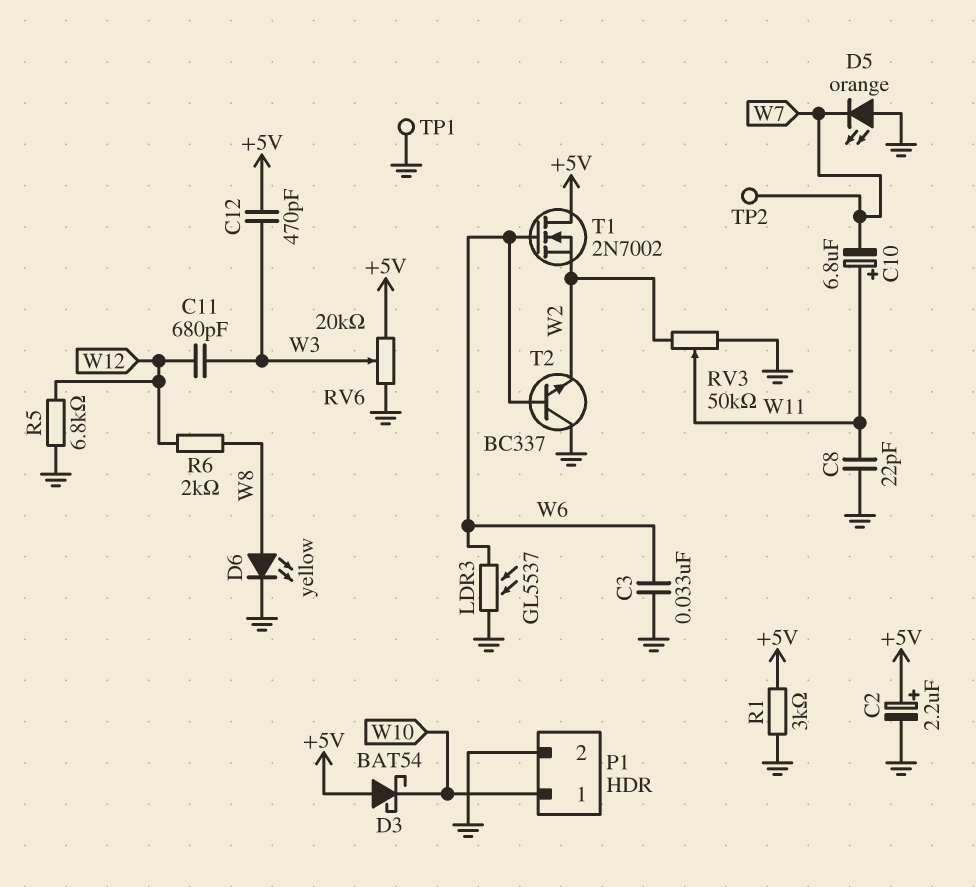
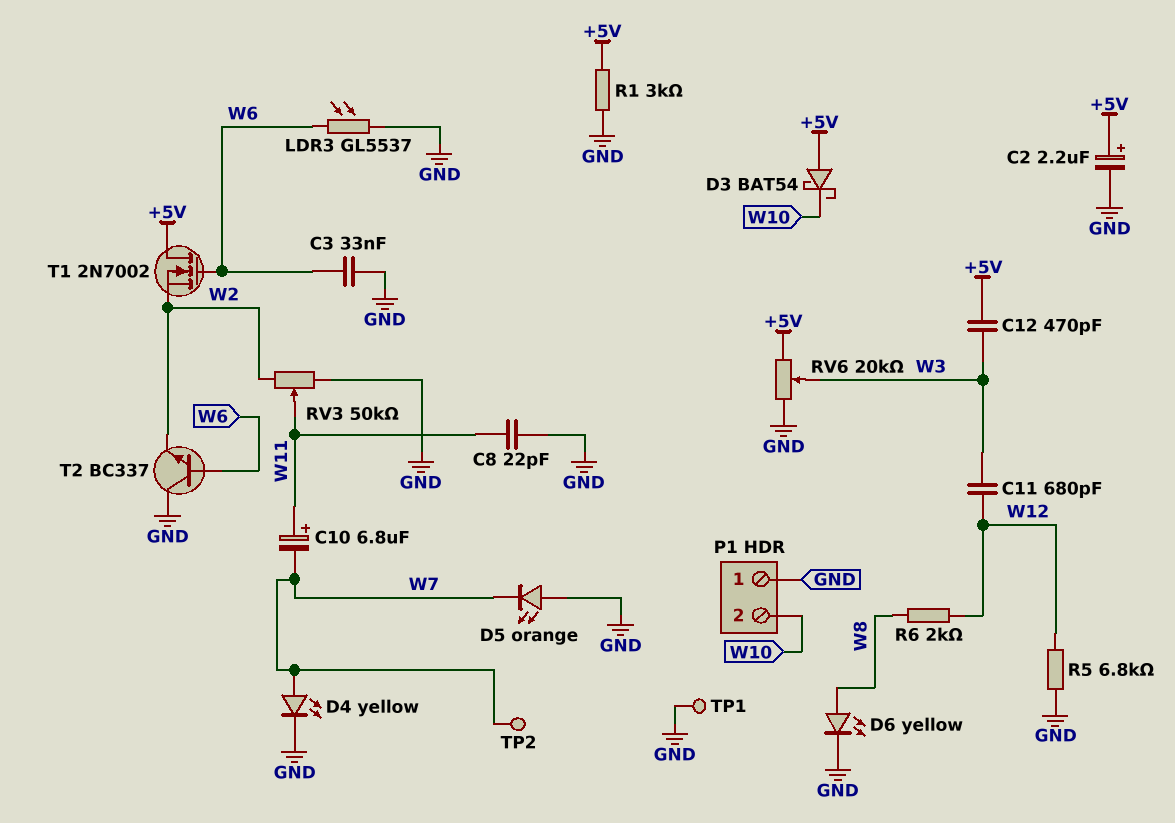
D4: none -> LED yellow (A W7, K GND)
P1 pin 1: W10 -> GND
P1 pin 2: GND -> W10

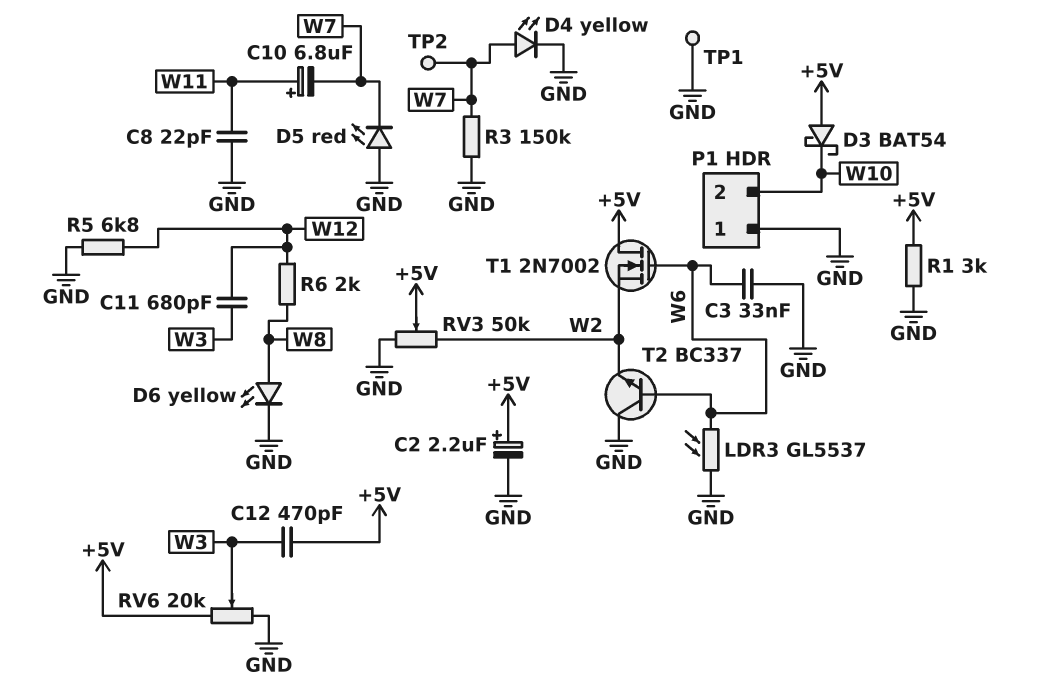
D5: LED orange (A GND, K W7) -> LED red (A GND, K W7)
R3: none -> 150k (GND, W7)
RV3: 50k (GND, W2, wiper W11) -> 50k (GND, W2, wiper +5V)

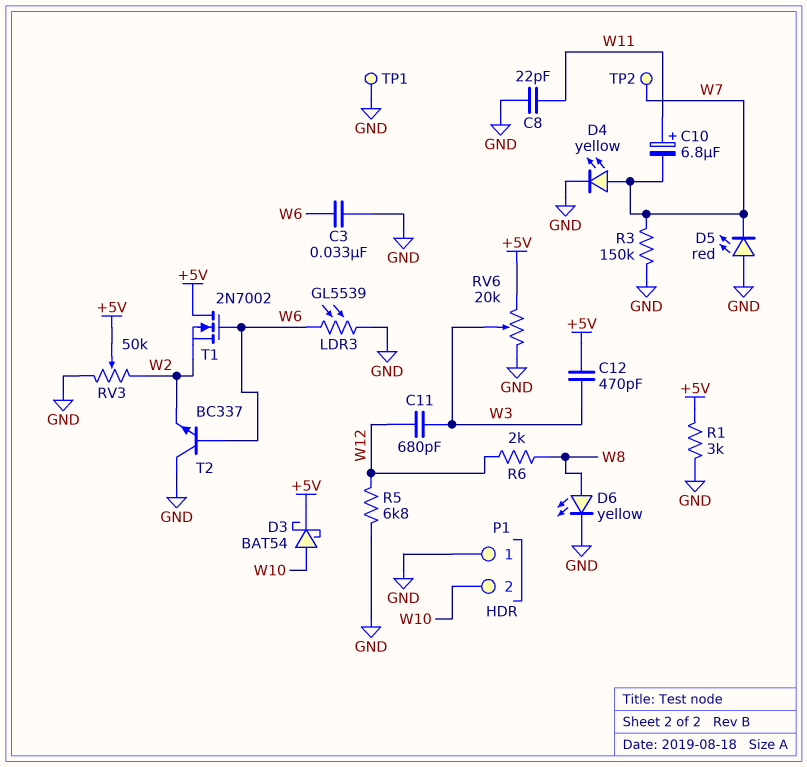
C2: 2.2uF (plus +5V, minus GND) -> none
D3: schottky BAT54 (A +5V, K W10) -> schottky BAT54 (A W10, K +5V)
LDR3: GL5537 (GND, W6) -> GL5539 (GND, W6)

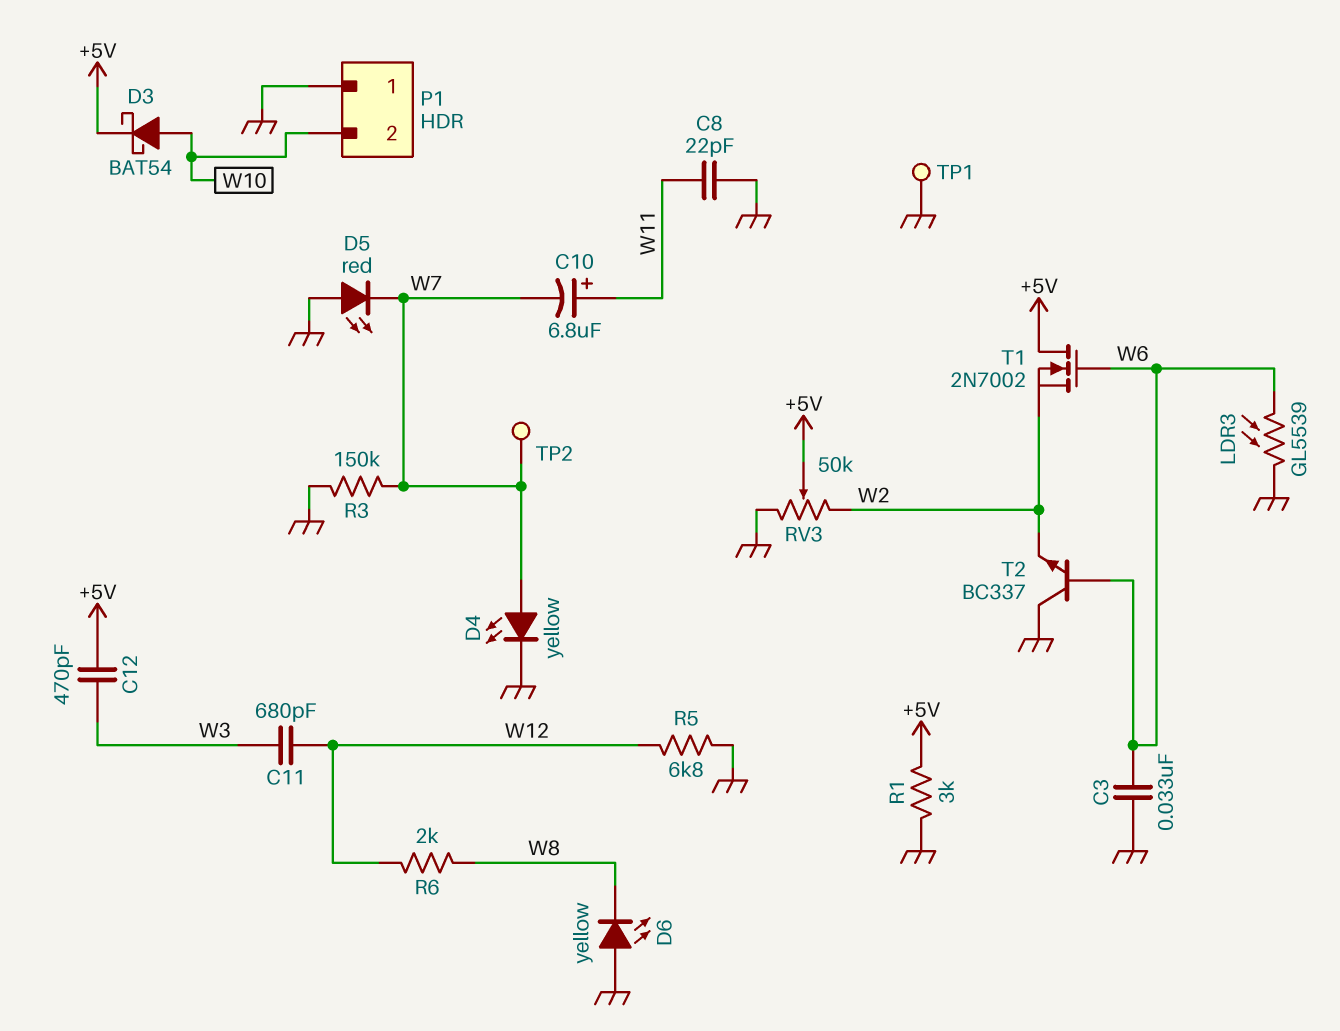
D6: LED yellow (A W8, K GND) -> LED yellow (A GND, K W8)
RV6: 20k (+5V, GND, wiper W3) -> none

